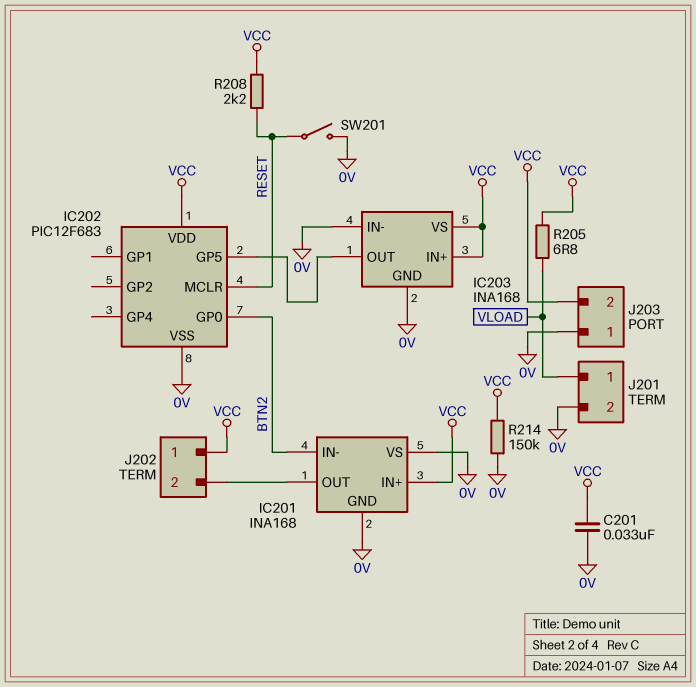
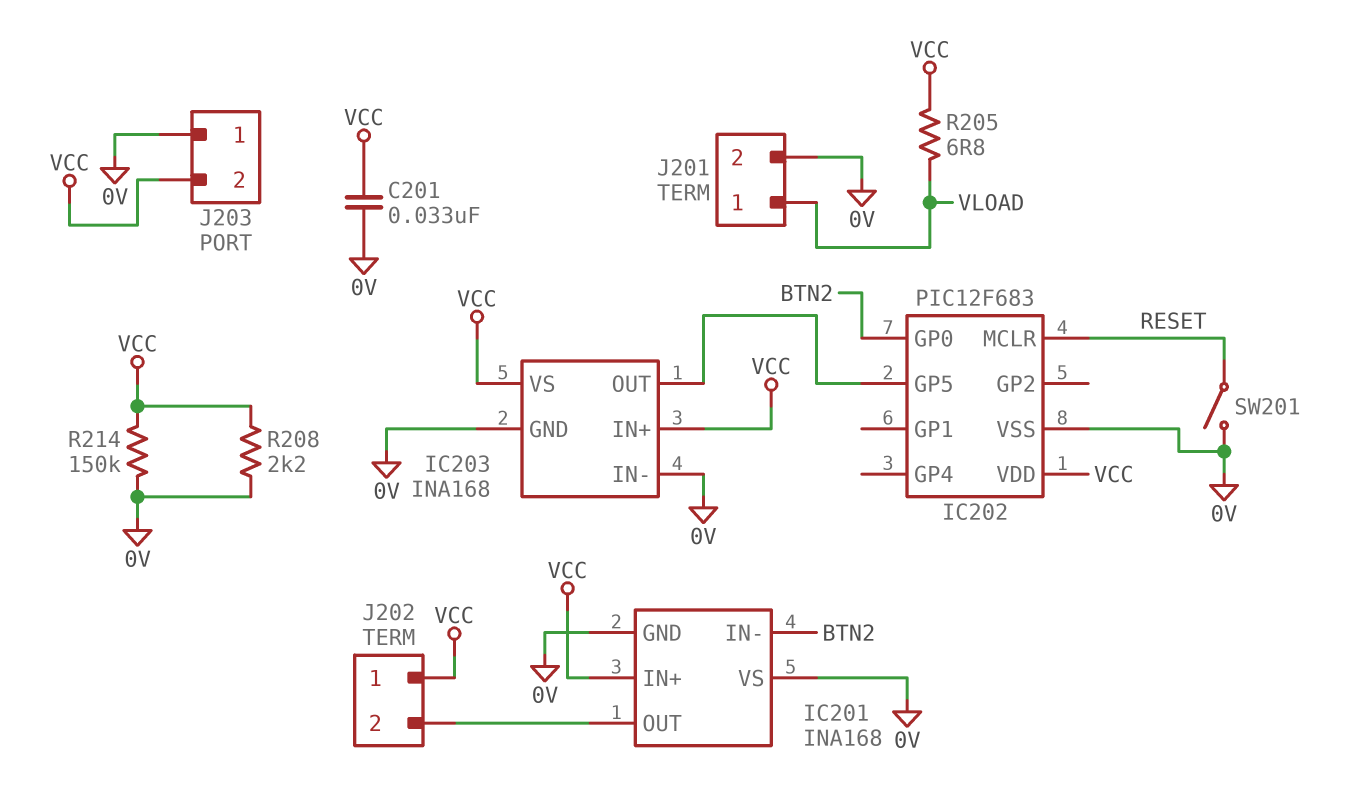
R208: 2.2k (RESET, VCC) -> 2.2k (0V, VCC)

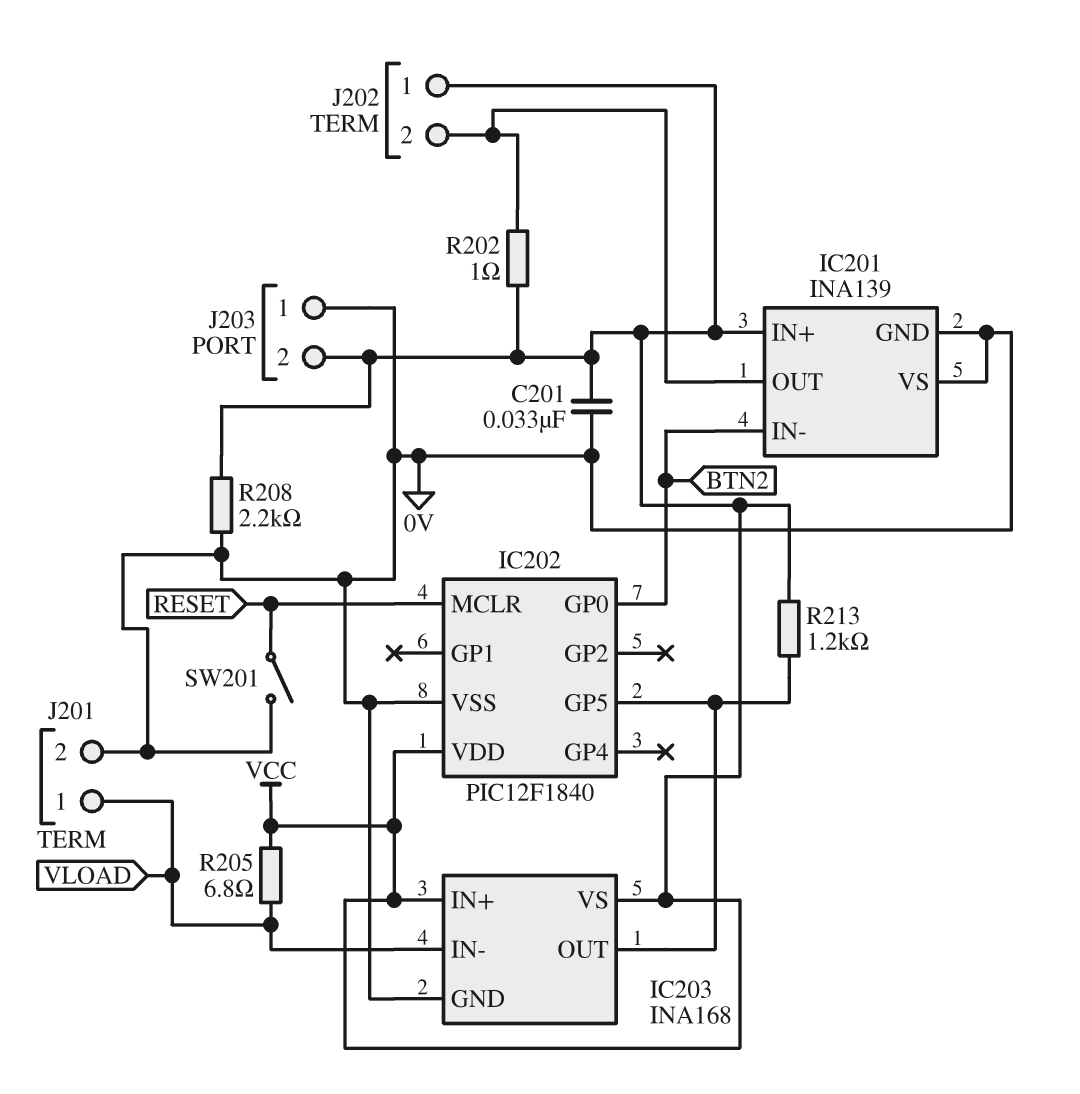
IC201: INA168 -> INA139
IC202: PIC12F683 -> PIC12F1840
IC203 pin IN-: 0V -> VLOAD
R202: none -> 1 (IC201/OUT, VCC)
R213: none -> 1.2k (IC202/GP5, VCC)
R214: 150k (0V, VCC) -> none

